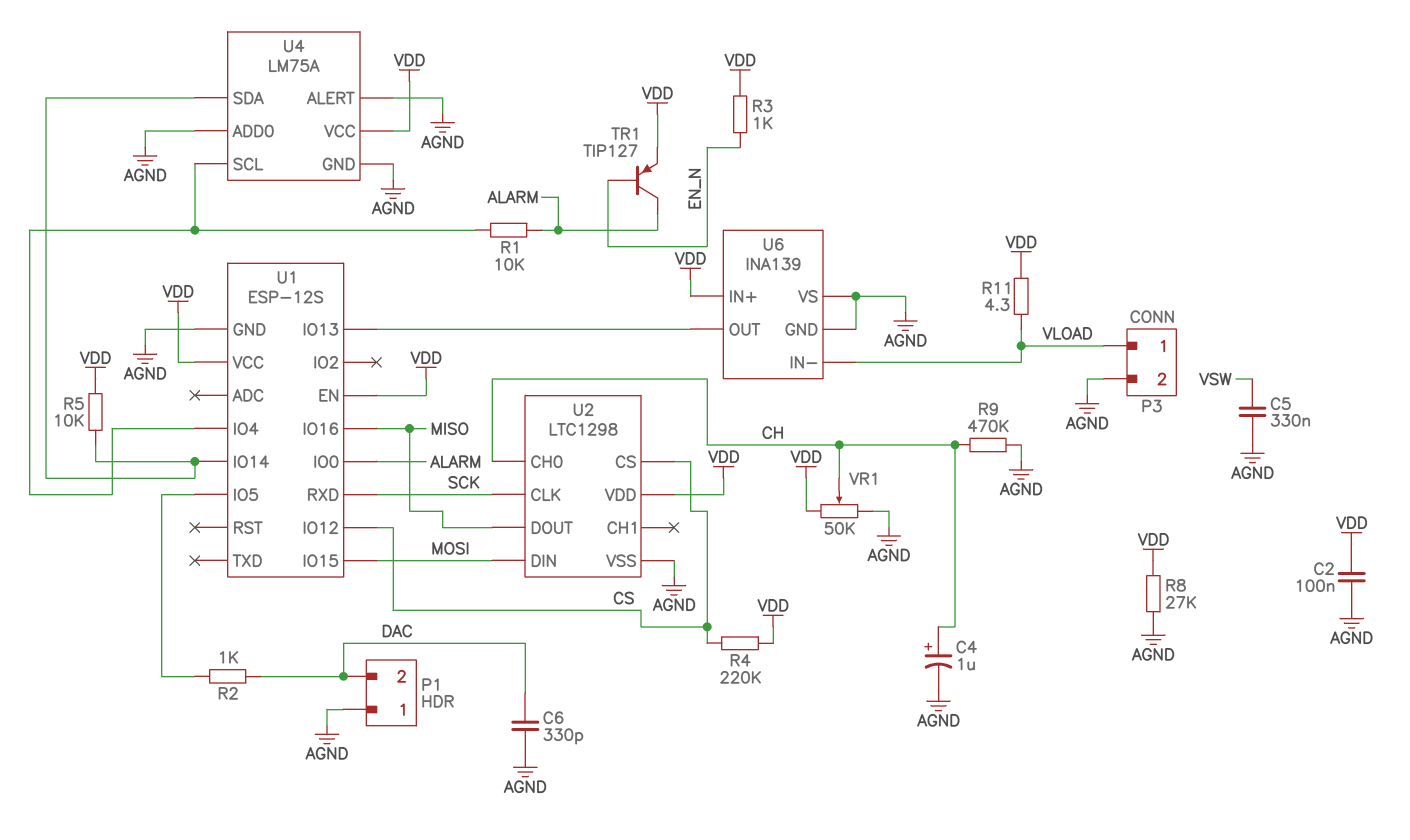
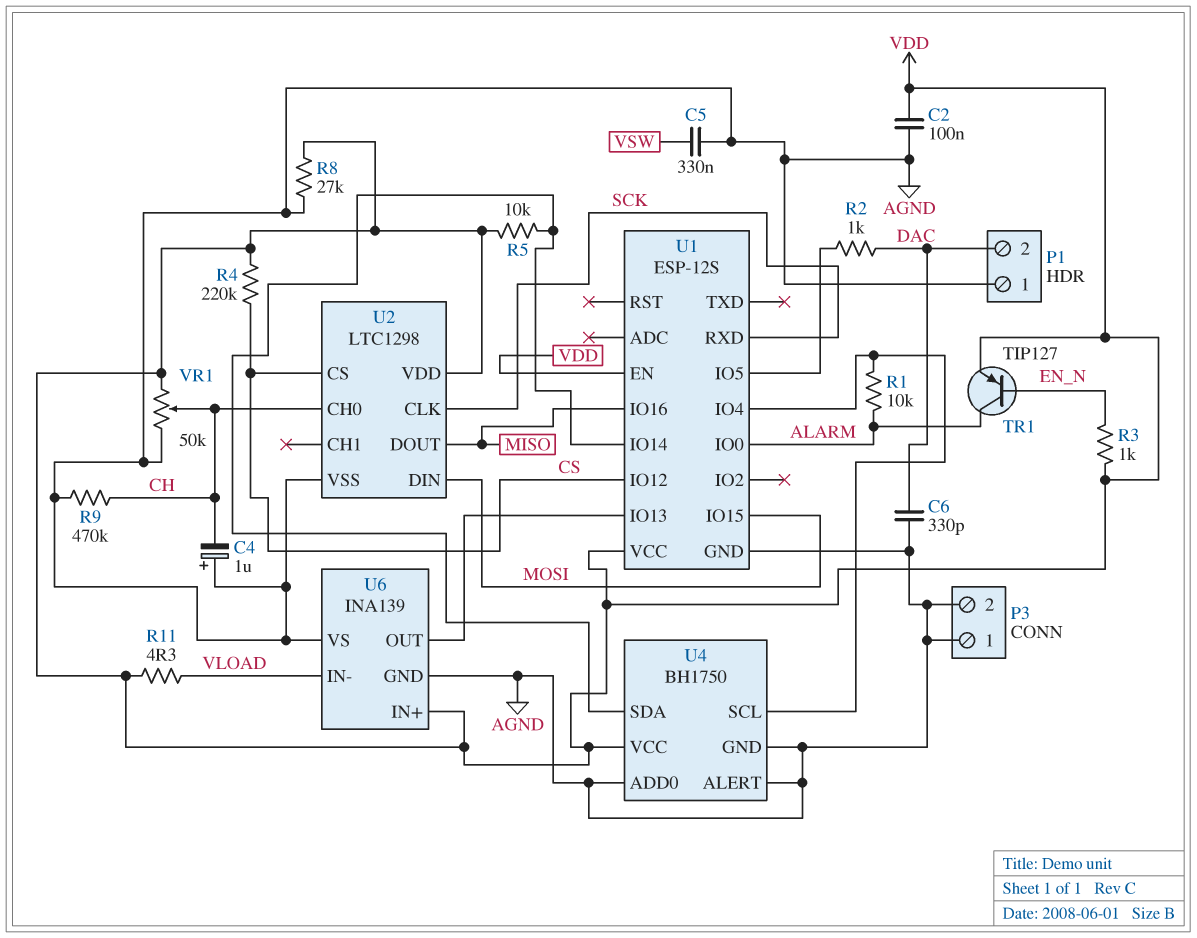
C4: 1uF (plus CH, minus AGND) -> 1uF (plus AGND, minus CH)
P3 pin 1: VLOAD -> AGND
U4: LM75A -> BH1750

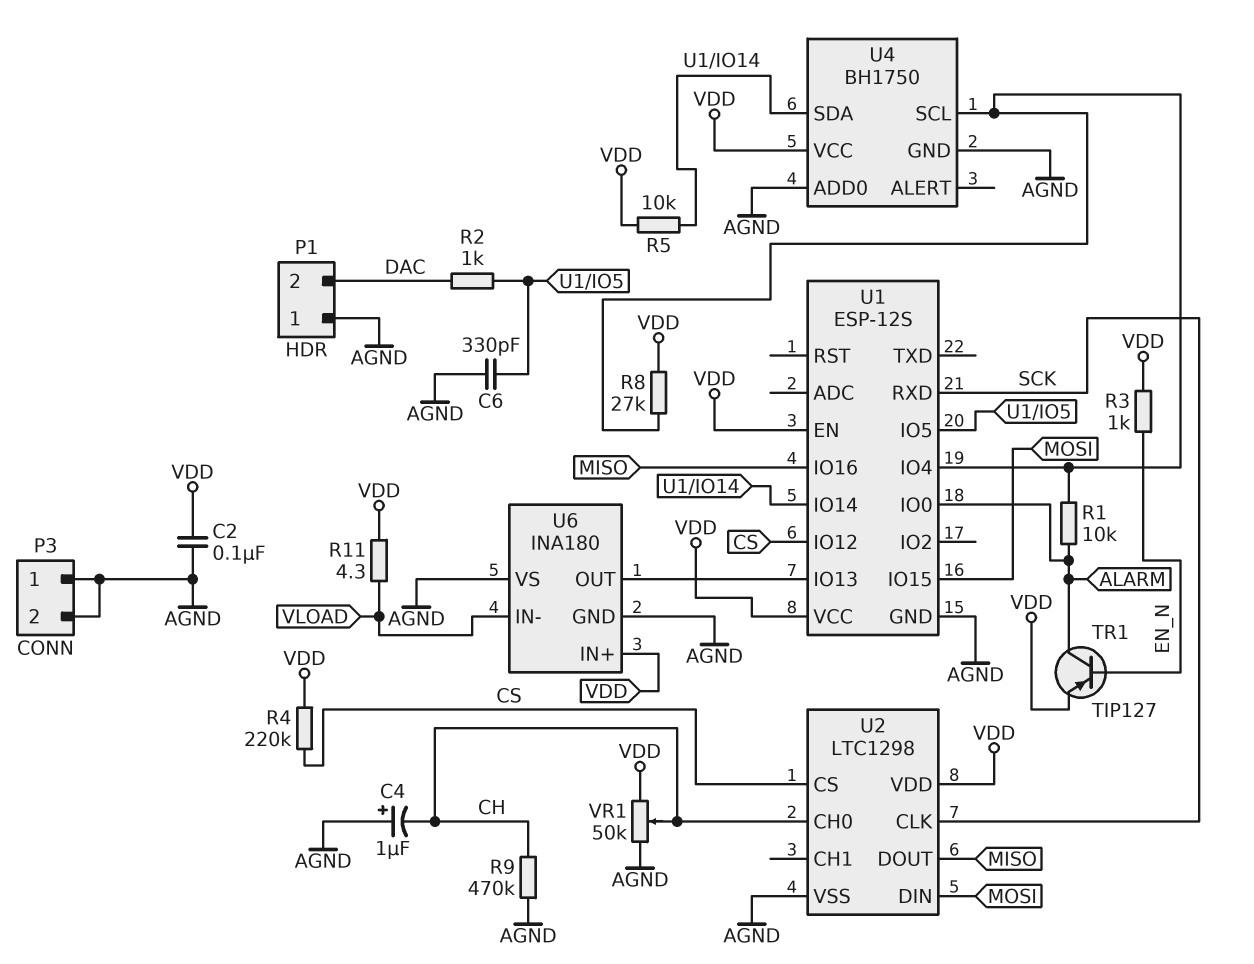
C5: 330nF (AGND, VSW) -> none
C6: 330pF (AGND, DAC) -> 330pF (AGND, U1/IO5)
R8: 27k (AGND, VDD) -> 27k (U1/IO4, VDD)
U4 pin ALERT: AGND -> none
U6: INA139 -> INA180

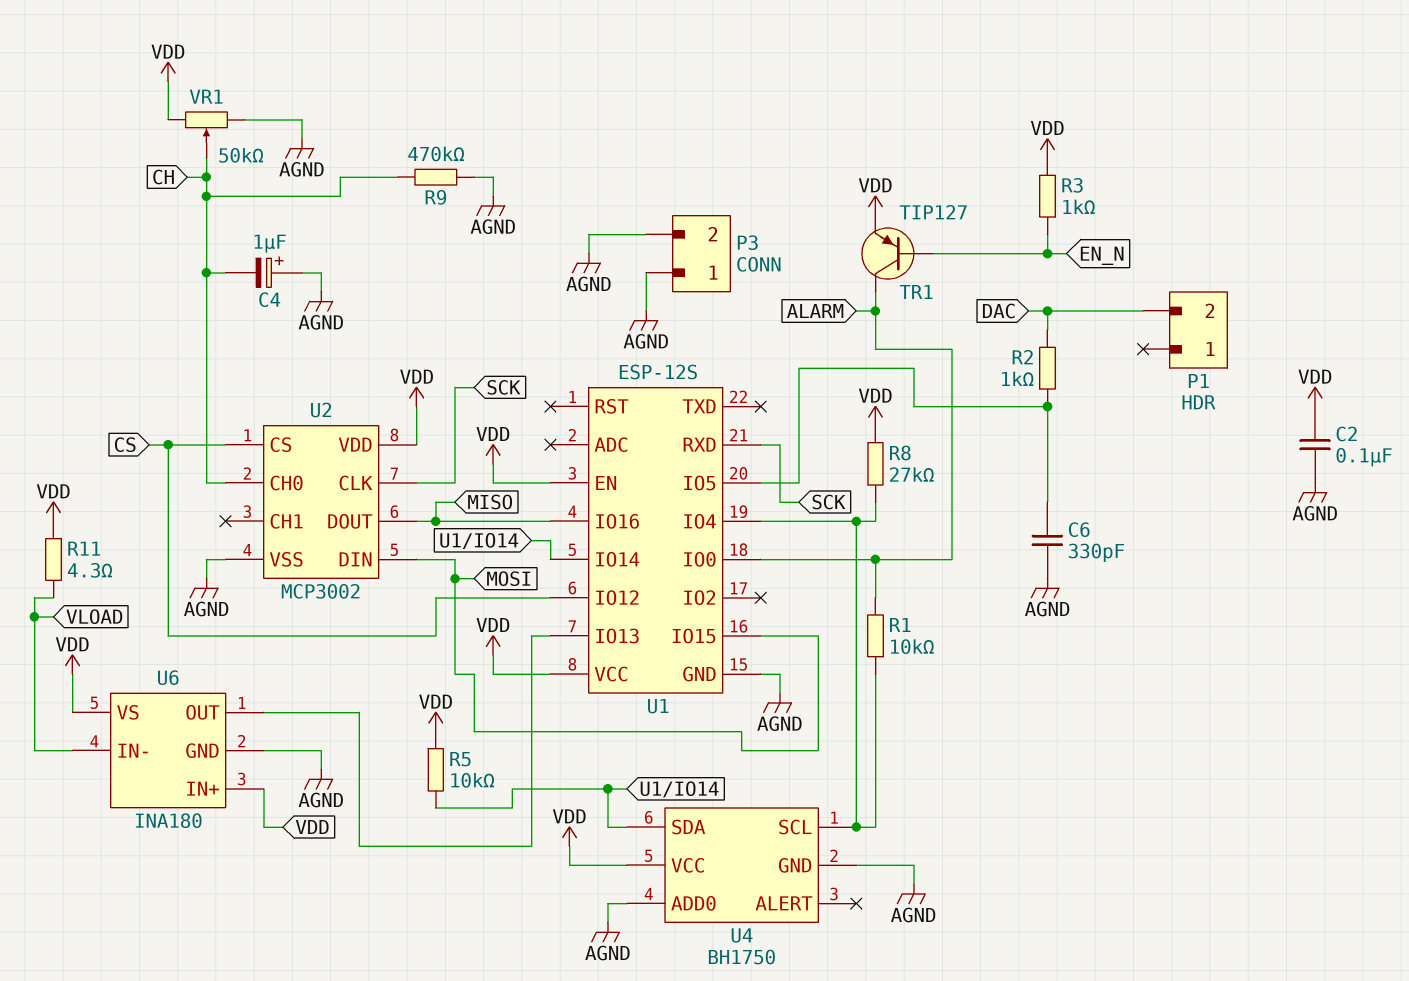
P1 pin 1: AGND -> none
R4: 220k (CS, VDD) -> none
U2: LTC1298 -> MCP3002
U6 pin VS: AGND -> VDD

